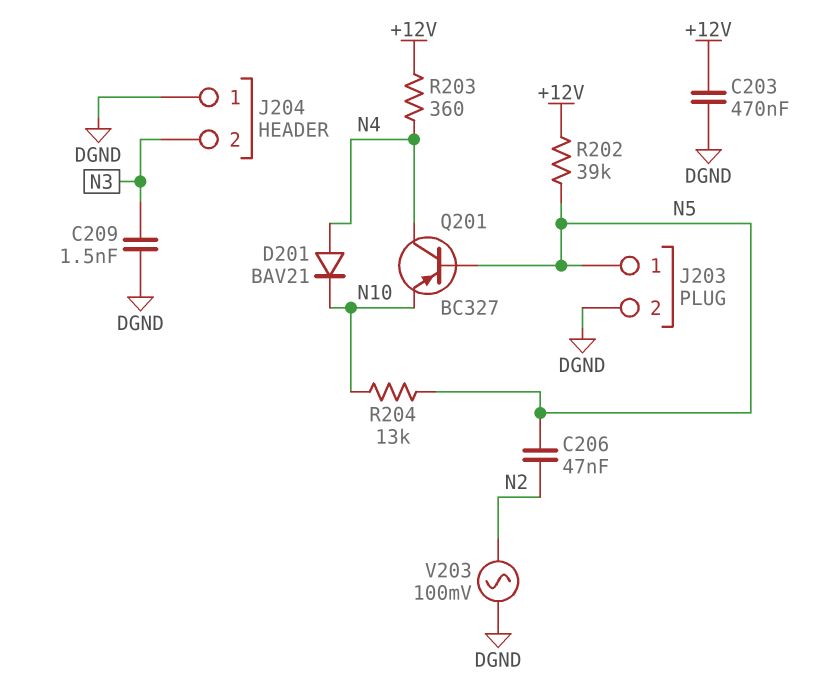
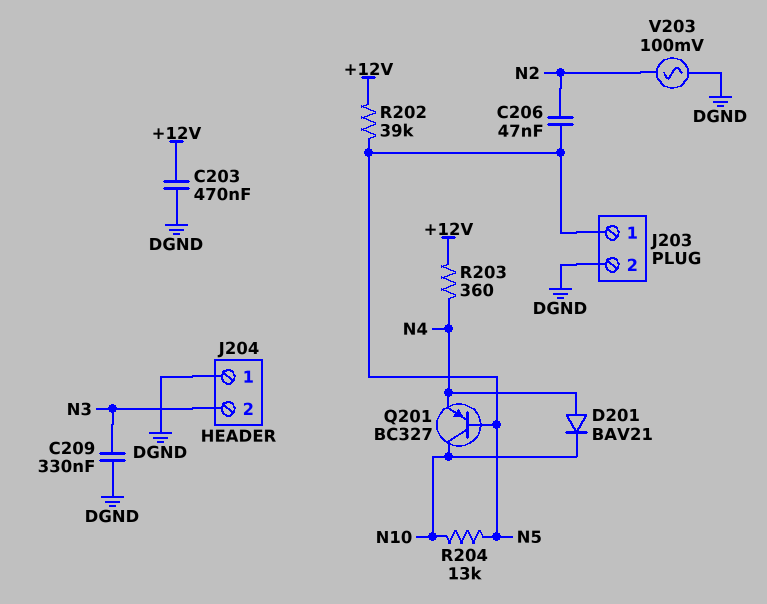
C209: 1.5nF (DGND, N3) -> 330nF (DGND, N3)
Q201: PNP BC327 (B N5, C N4, E N10) -> PNP BC327 (B N5, C N10, E N4)

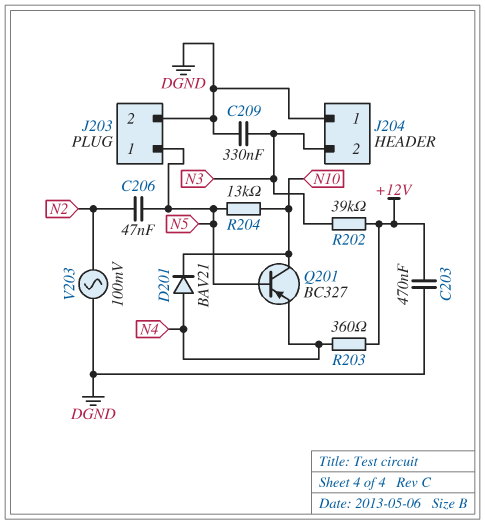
R202: 39k (+12V, N5) -> 39k (+12V, N3)

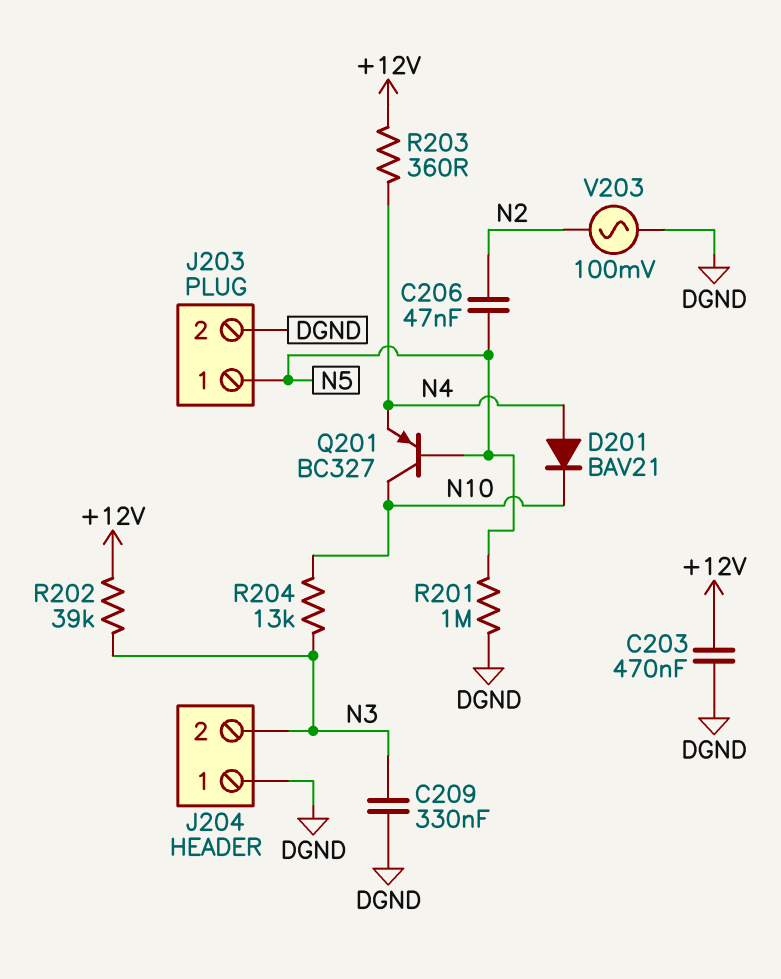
R201: none -> 1M (DGND, N5)
R204: 13k (N5, N10) -> 13k (N3, N10)

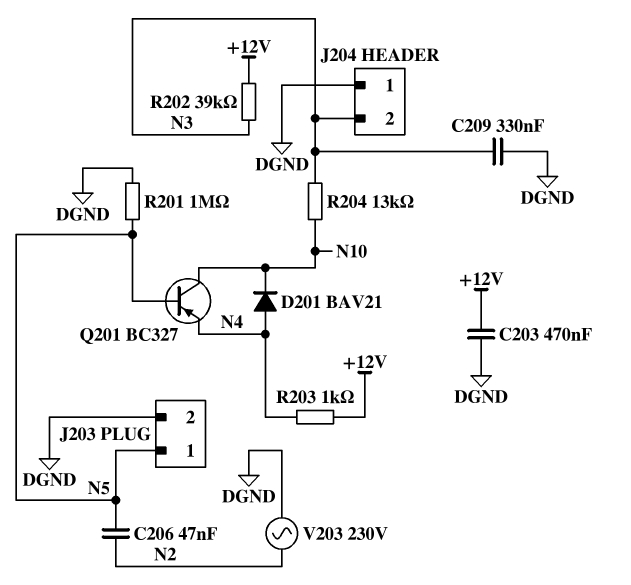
R203: 360 (+12V, N4) -> 1k (+12V, N4)
V203: AC 100mV (DGND, N2) -> AC 230V (DGND, N2)

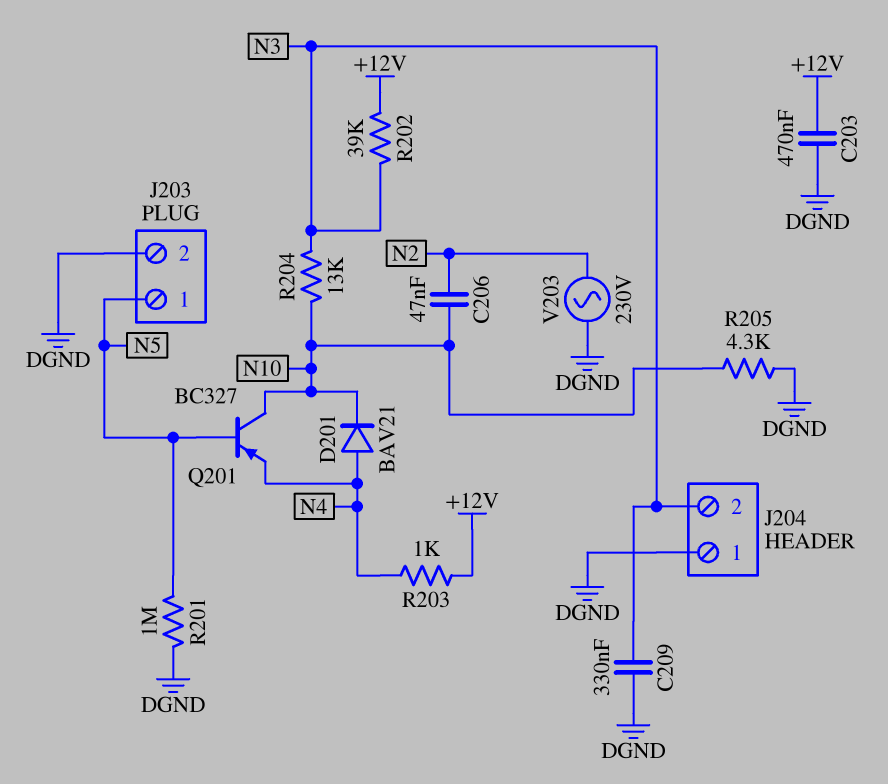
C206: 47nF (N2, N5) -> 47nF (N2, N10)
R205: none -> 4.3k (DGND, N10)

